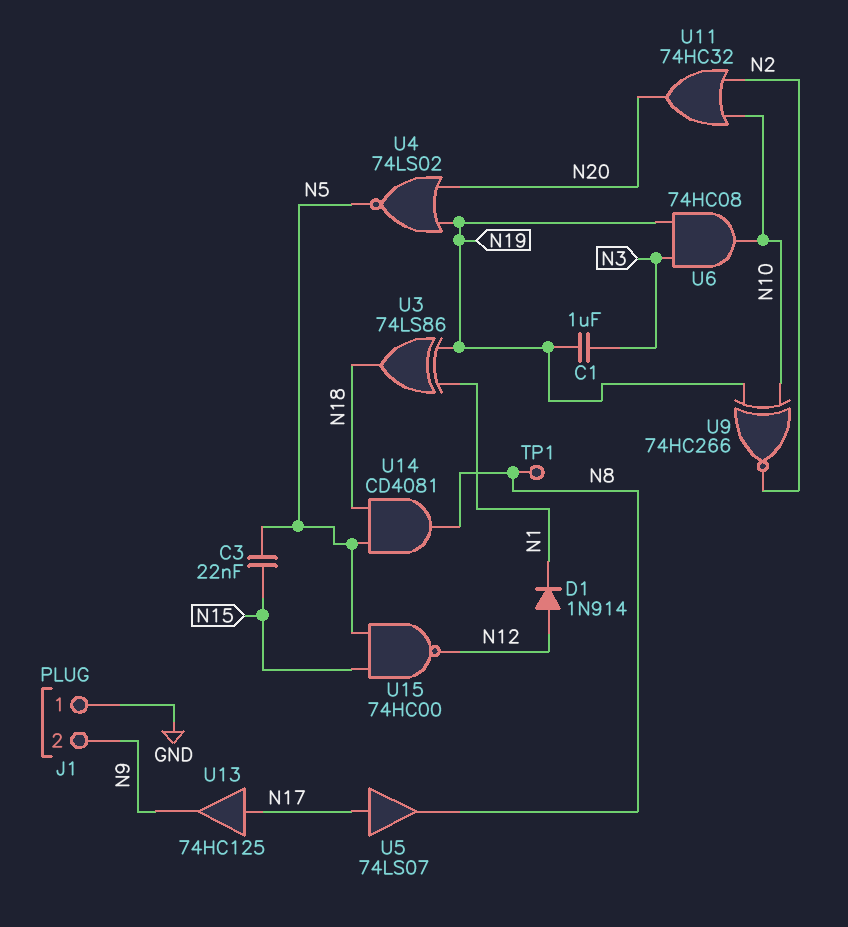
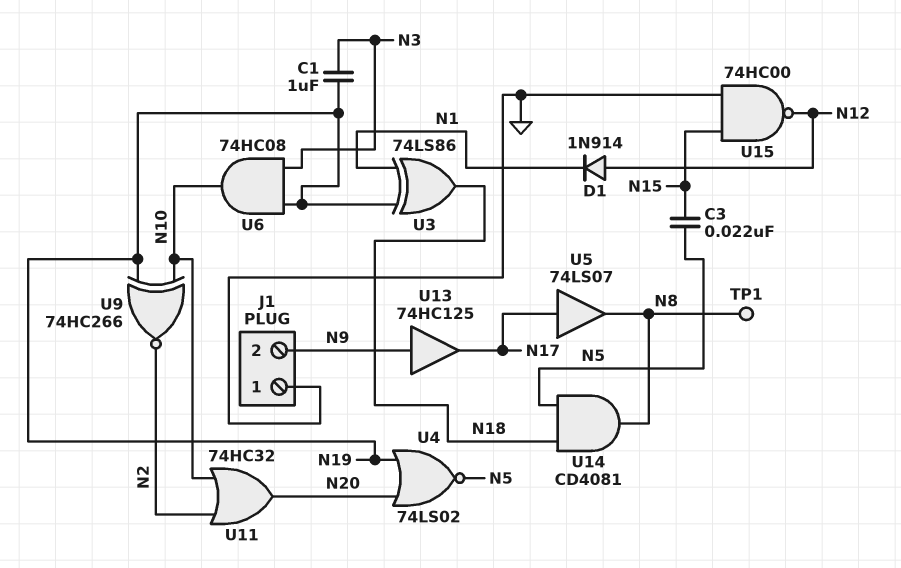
U13: buffer 74HC125 (in N17, out N9) -> buffer 74HC125 (in N9, out N17)
U15: NAND 74HC00 (in N5, in N15, out N12) -> NAND 74HC00 (in GND, in N15, out N12)

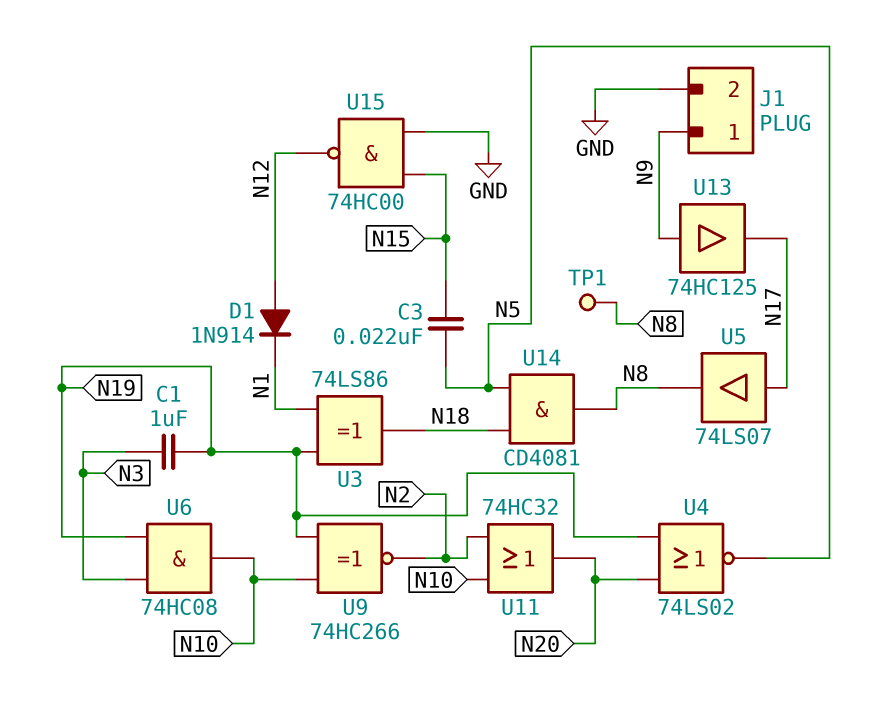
J1 pin 1: GND -> N9
J1 pin 2: N9 -> GND

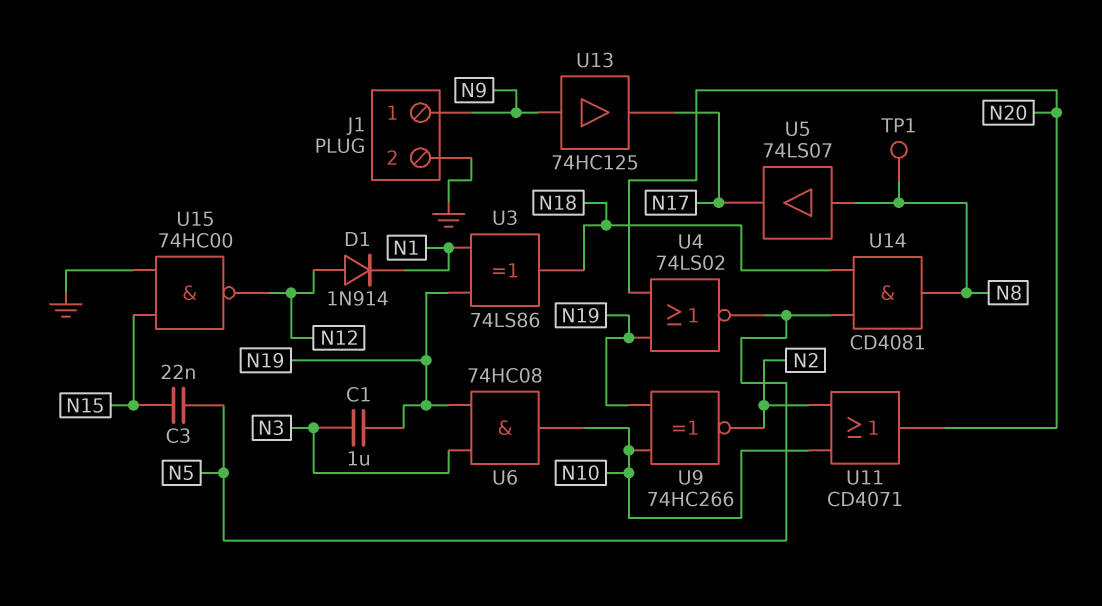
U5: buffer 74LS07 (in N17, out N8) -> buffer 74LS07 (in N8, out N17)
U11: OR 74HC32 (in N2, in N10, out N20) -> OR CD4071 (in N2, in N10, out N20)

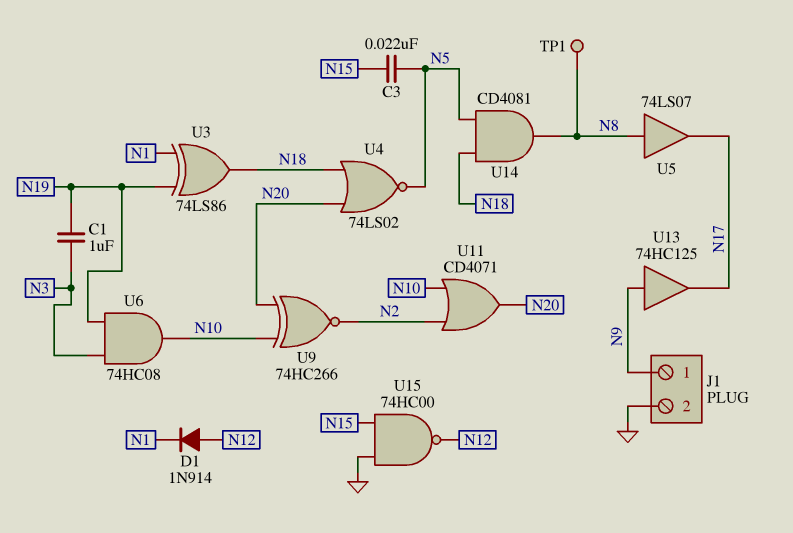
U4: NOR 74LS02 (in N19, in N20, out N5) -> NOR 74LS02 (in N18, in N20, out N5)
U9: XNOR 74HC266 (in N10, in N19, out N2) -> XNOR 74HC266 (in N10, in N20, out N2)

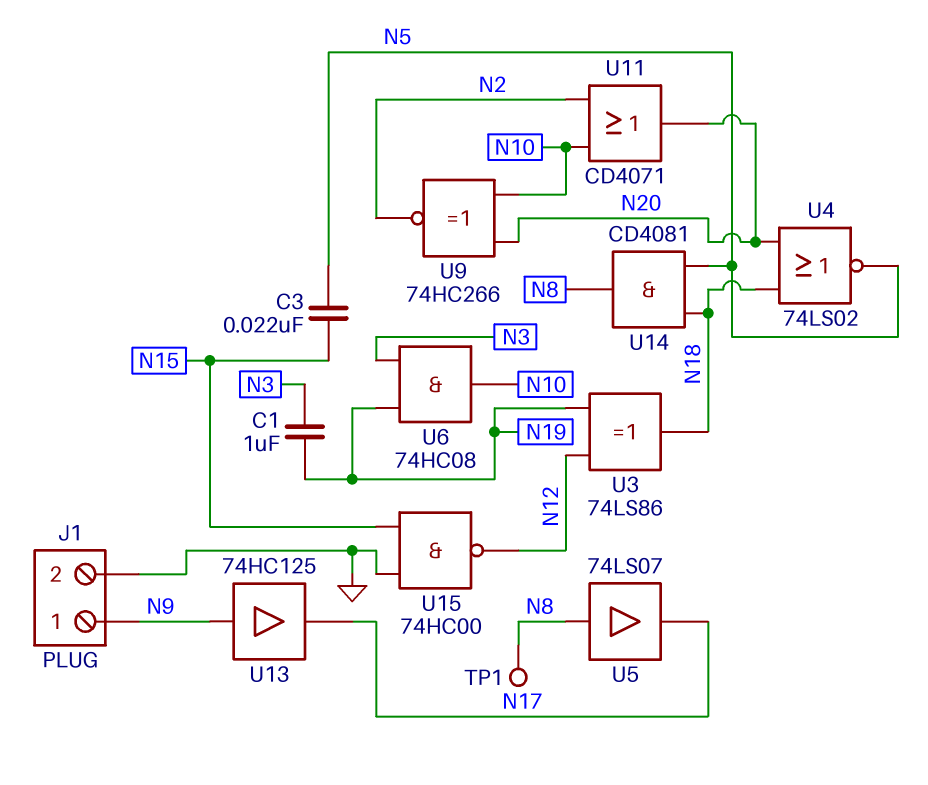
D1: diode 1N914 (A N12, K N1) -> none
U3: XOR 74LS86 (in N1, in N19, out N18) -> XOR 74LS86 (in N12, in N19, out N18)

